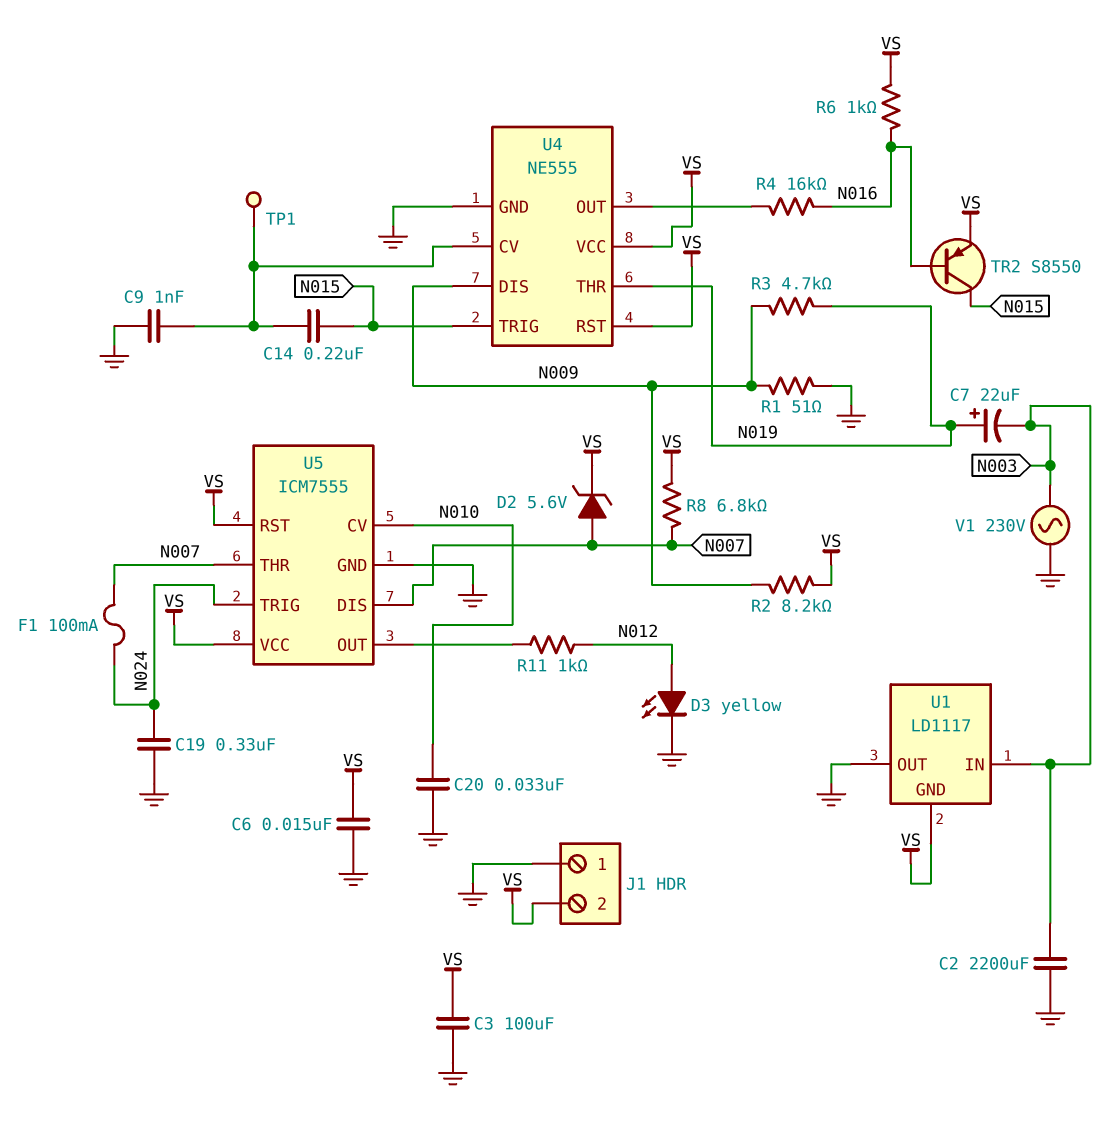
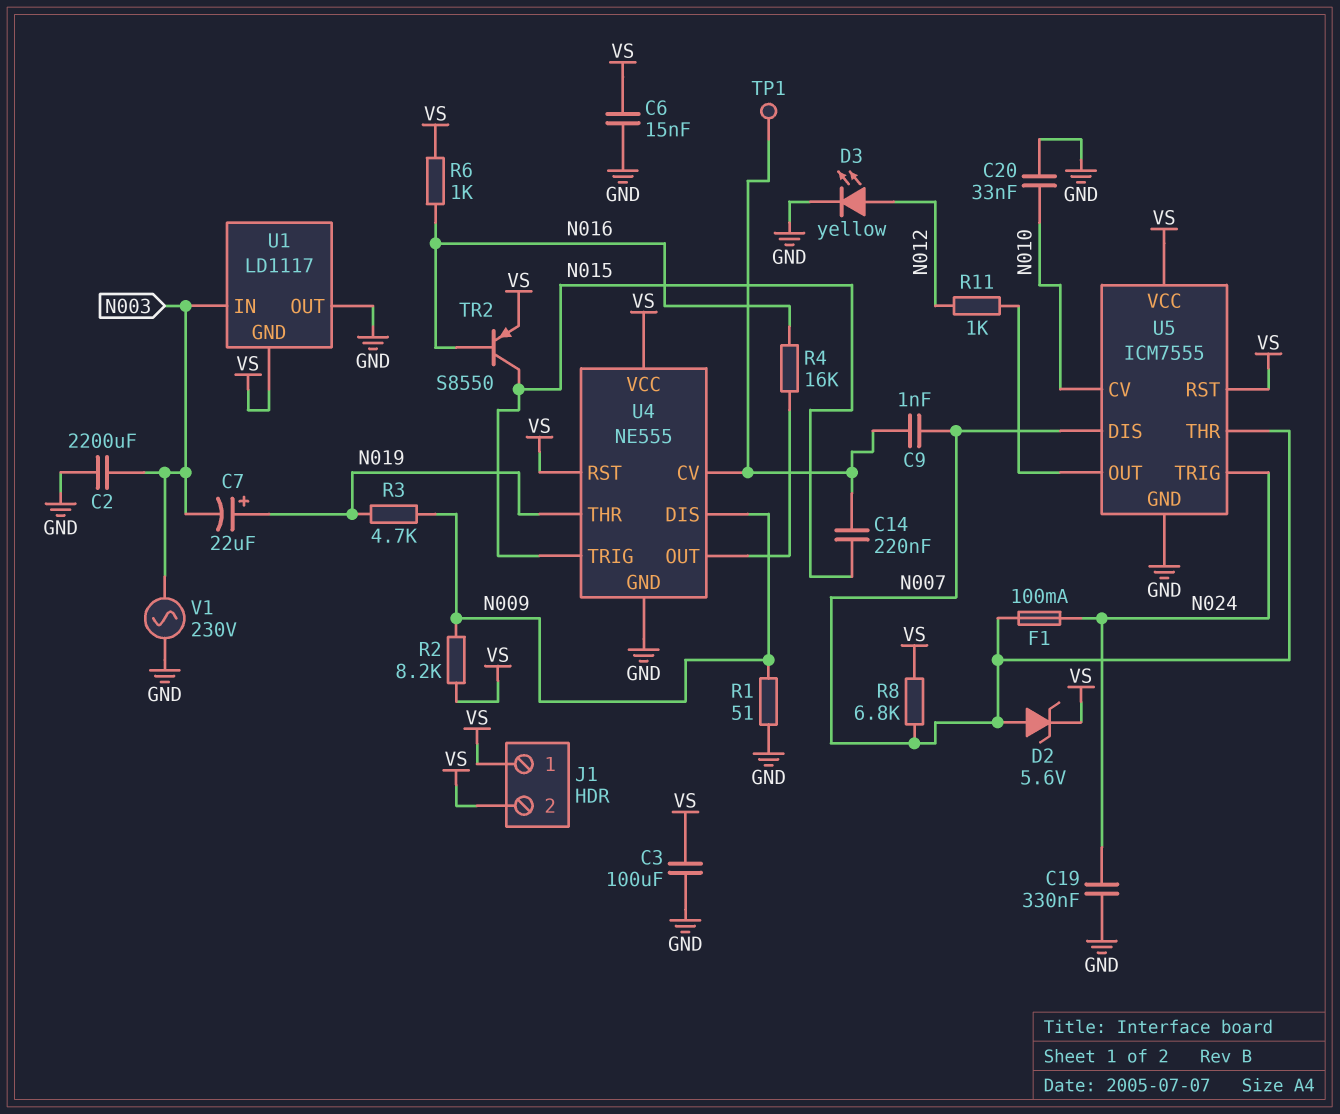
C9: 1nF (GND, U4/CV) -> 1nF (N007, U4/CV)
J1 pin 1: GND -> VS

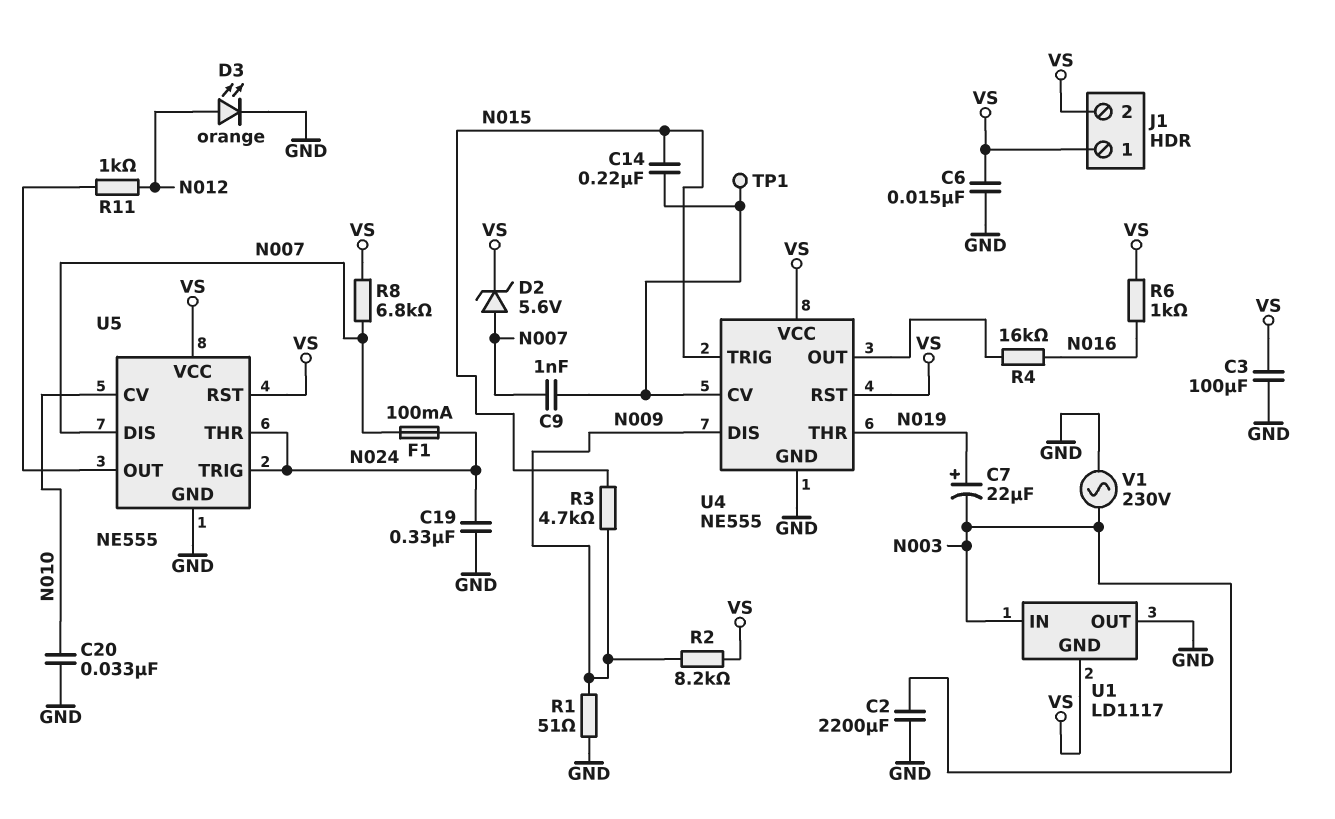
D3: LED yellow (A N012, K GND) -> LED orange (A N012, K GND)
R3: 4.7k (N009, N019) -> 4.7k (N009, N015)
TR2: PNP S8550 (B N016, C N015, E VS) -> none
U5: ICM7555 -> NE555
U5 pin THR: N007 -> N024

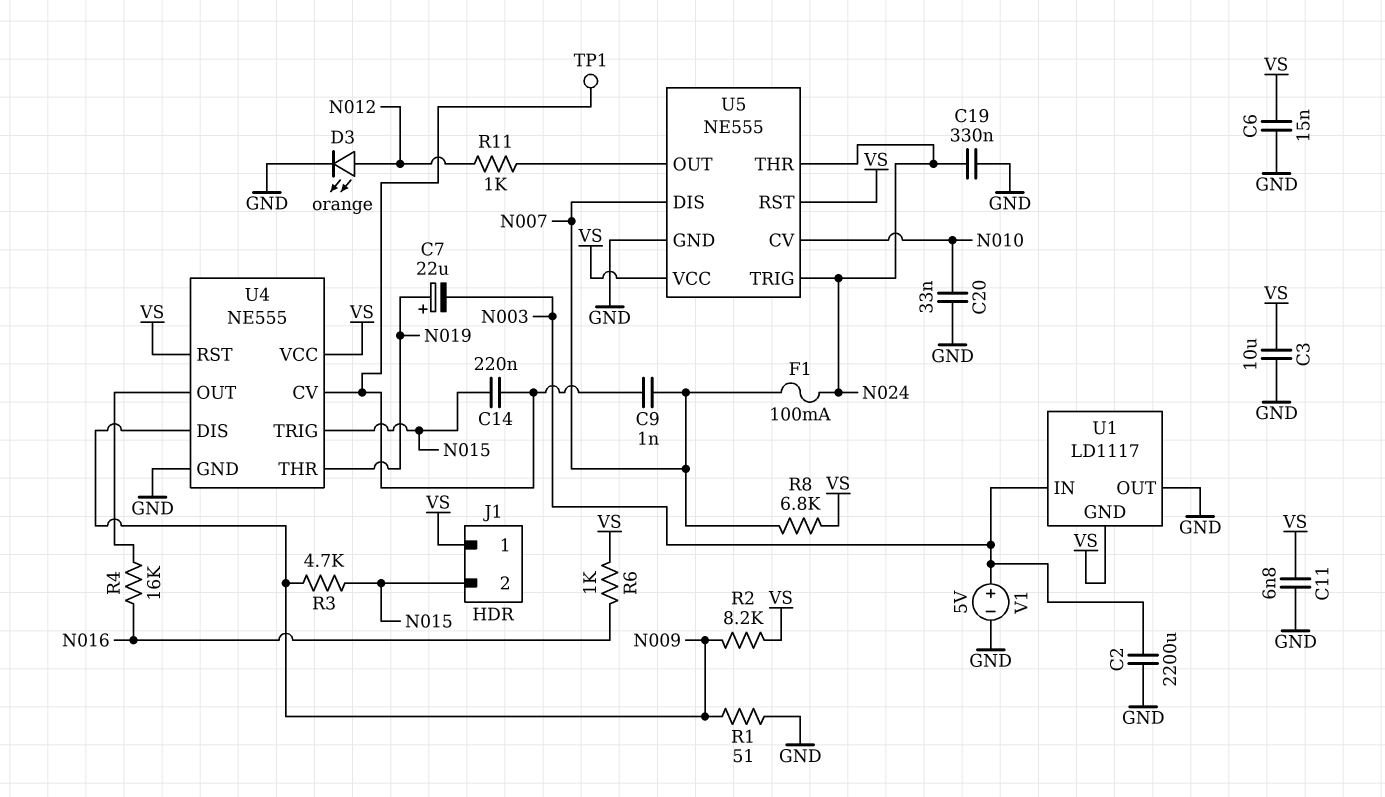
C3: 100uF (GND, VS) -> 10uF (GND, VS)
C11: none -> 6.8nF (GND, VS)
D2: zener 5.6V (A N007, K VS) -> none
J1 pin 2: VS -> N015
V1: AC 230V (GND, N003) -> 5V (plus N003, minus GND)

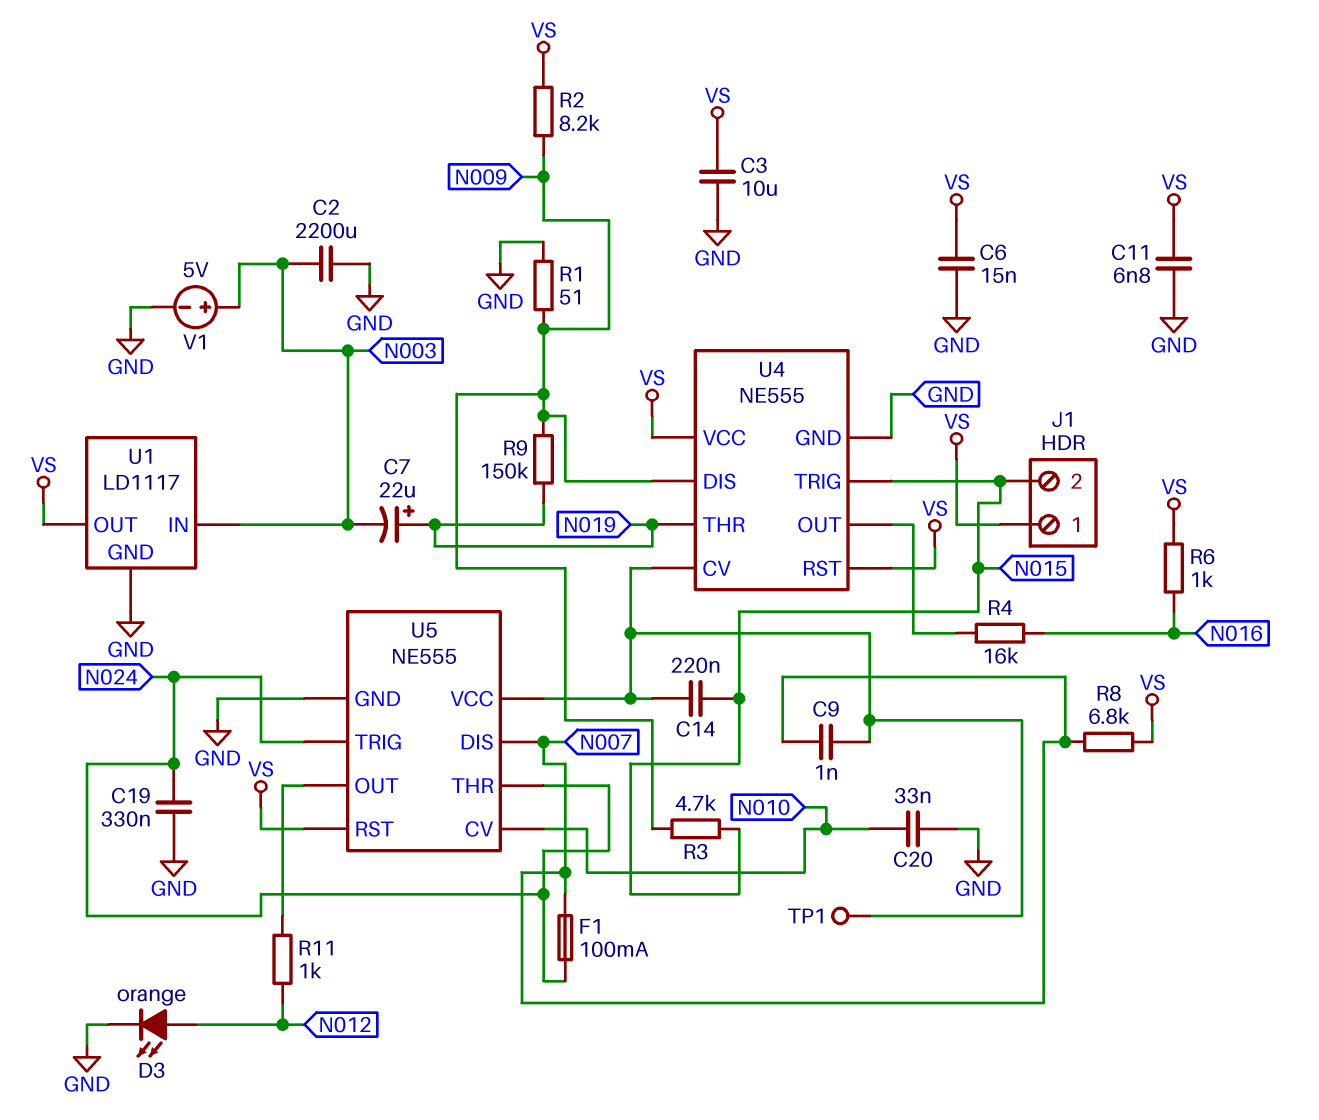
R9: none -> 150k (N009, N019)
U1 pin GND: VS -> GND
U1 pin OUT: GND -> VS
U5 pin VCC: VS -> U4/CV

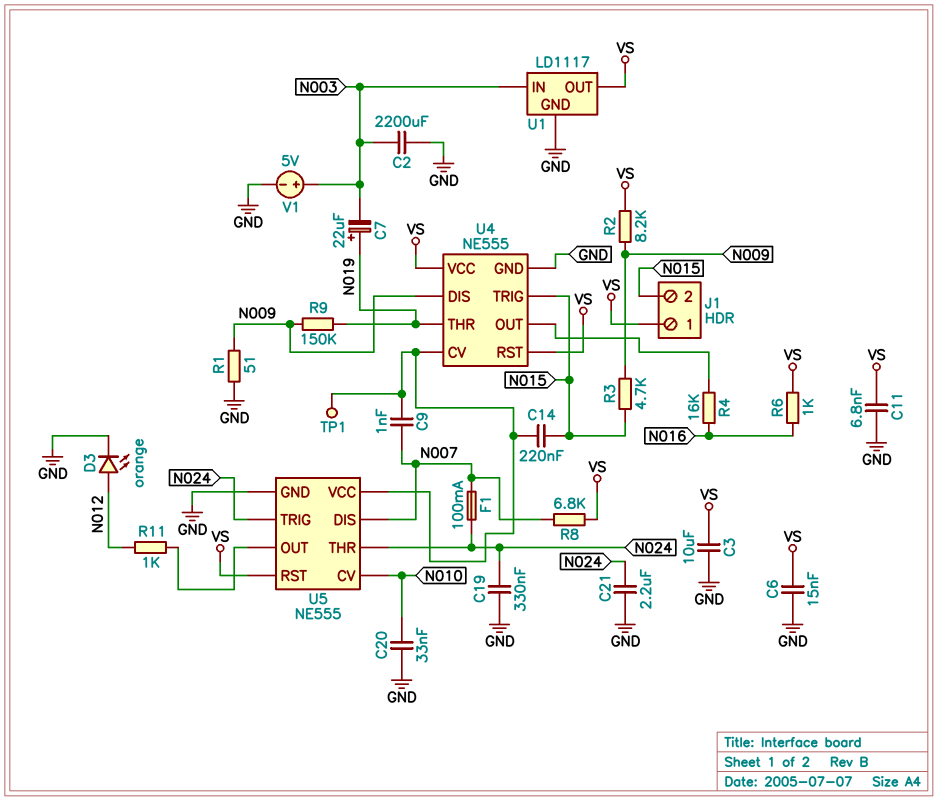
C21: none -> 2.2uF (GND, N024)

